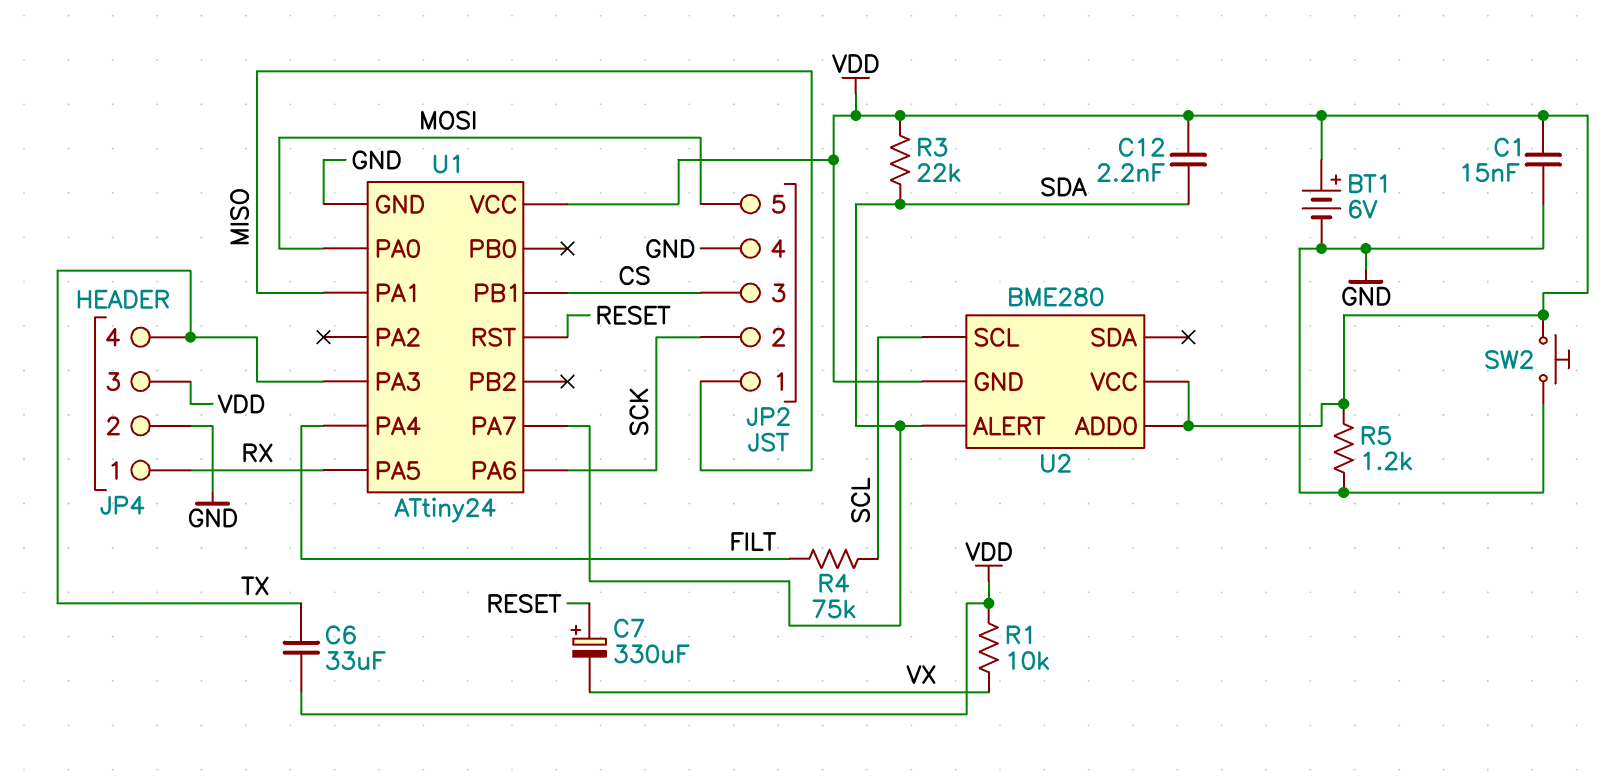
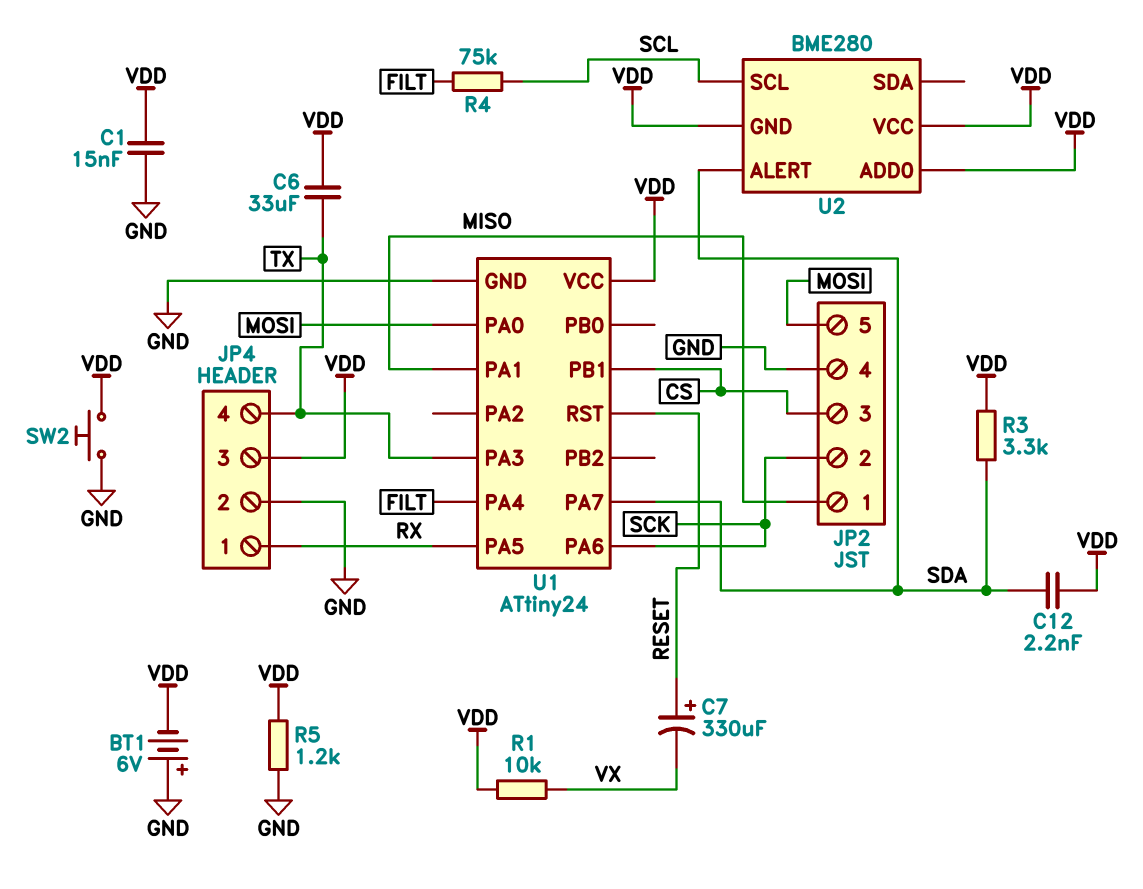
BT1: 6V (plus VDD, minus GND) -> 6V (plus GND, minus VDD)
R3: 22k (SDA, VDD) -> 3.3k (SDA, VDD)

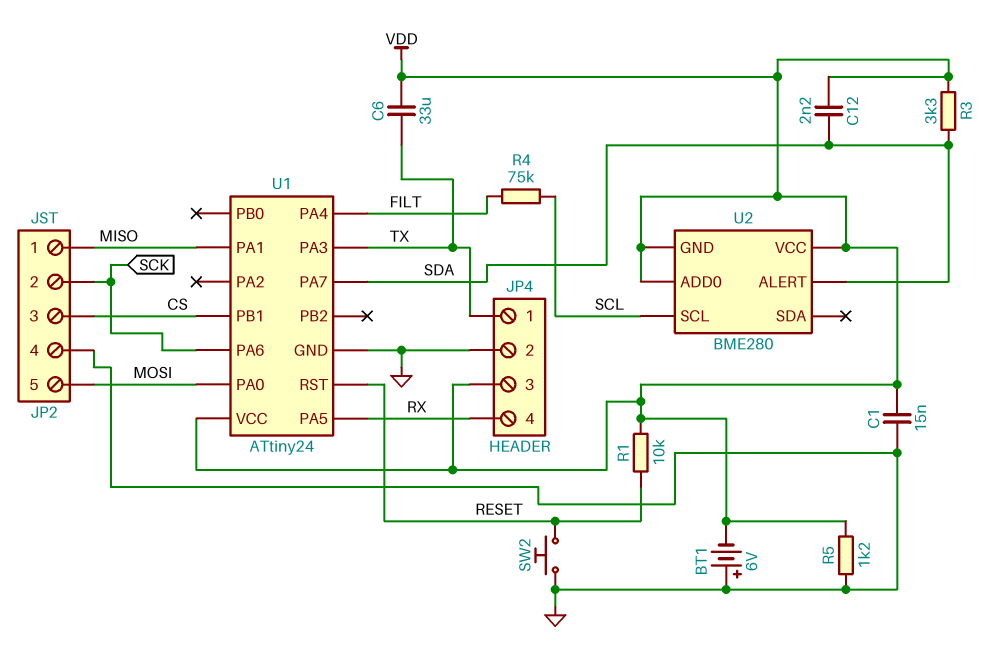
C7: 330uF (plus RESET, minus VX) -> none
JP4 pin 1: RX -> TX
JP4 pin 4: TX -> RX
R1: 10k (VDD, VX) -> 10k (RESET, VDD)
SW2: button (GND, VDD) -> button (GND, RESET)

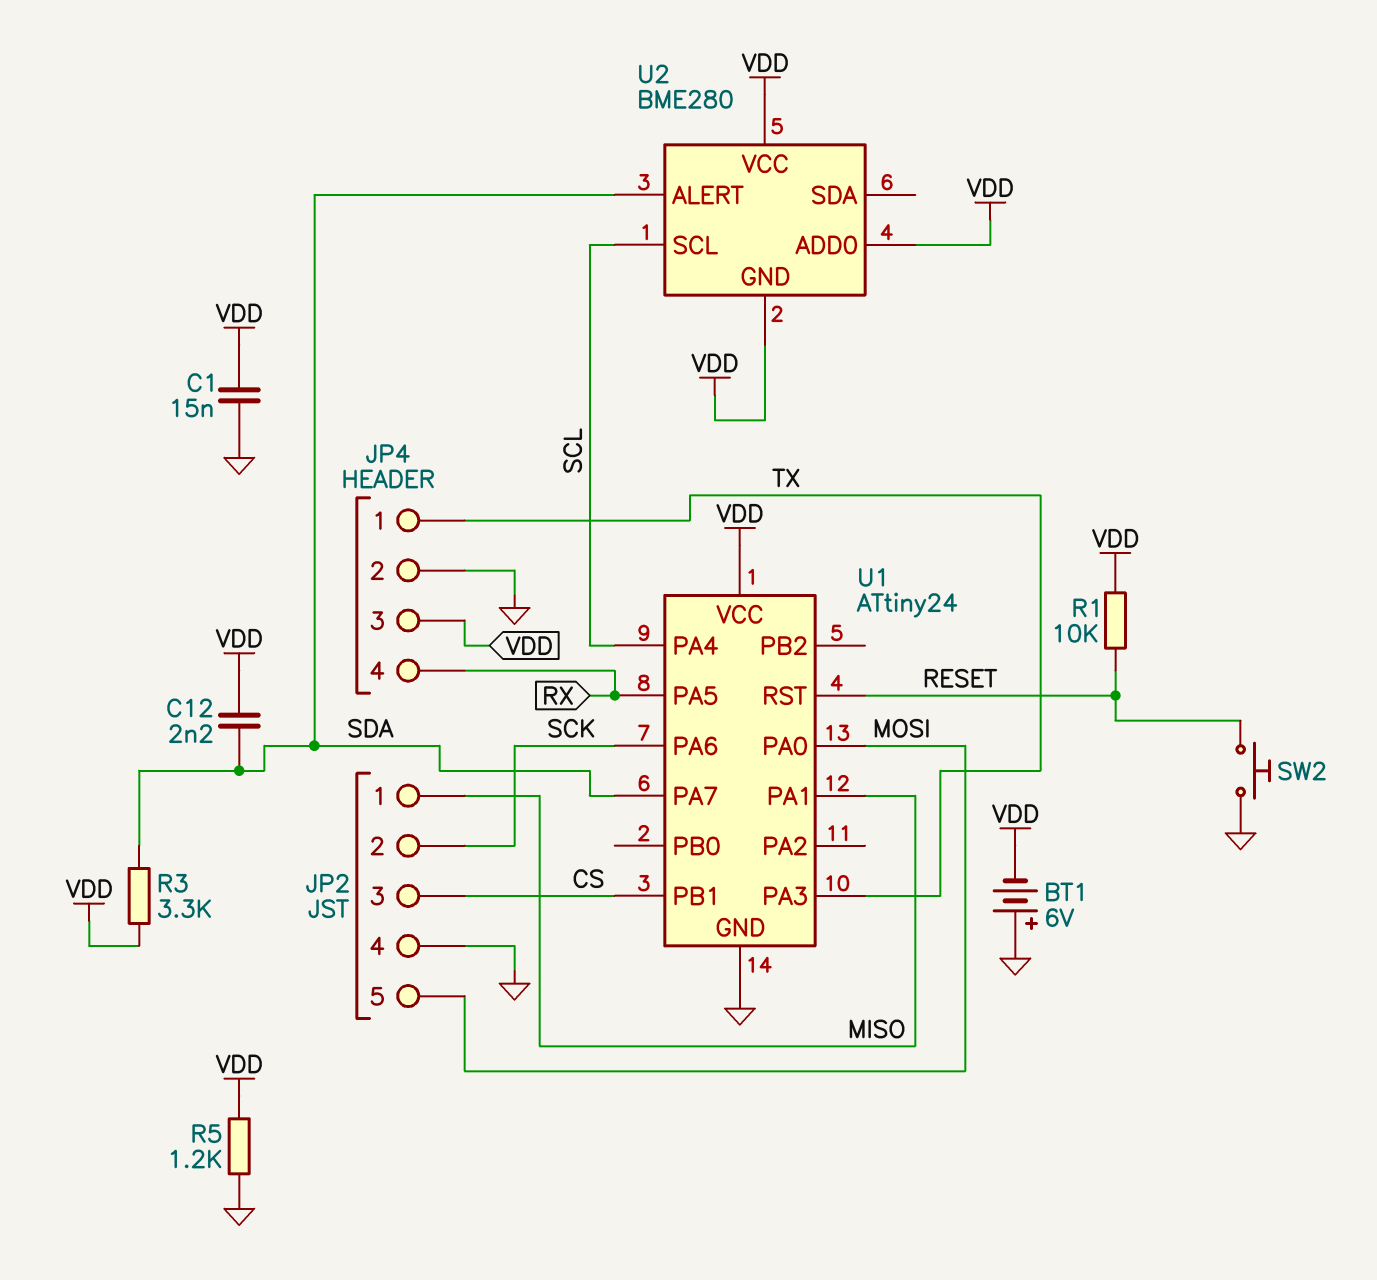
C6: 33uF (TX, VDD) -> none
R4: 75k (FILT, SCL) -> none
U1 pin PA4: FILT -> SCL

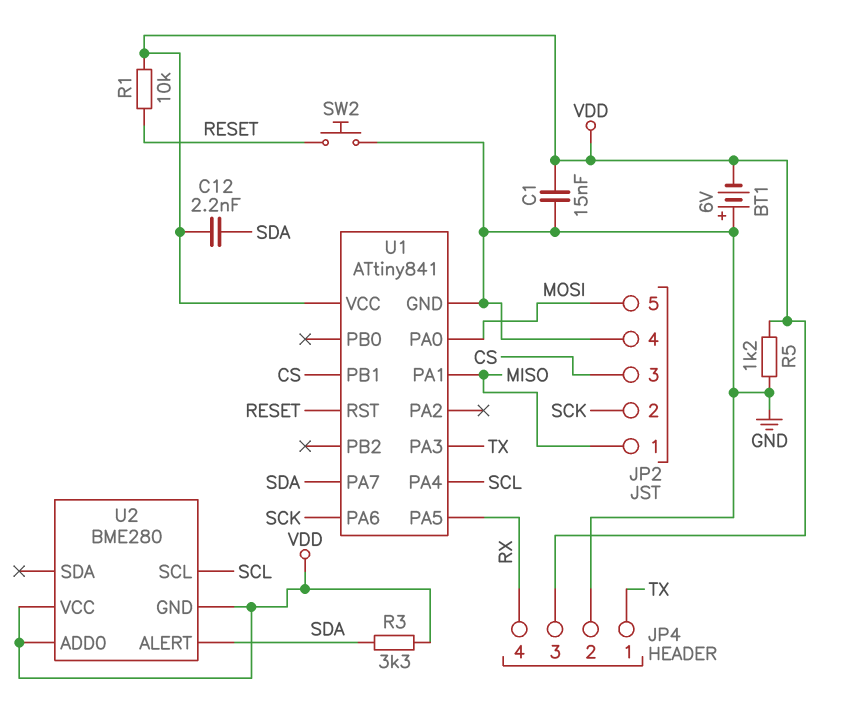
U1: ATtiny24 -> ATtiny841

